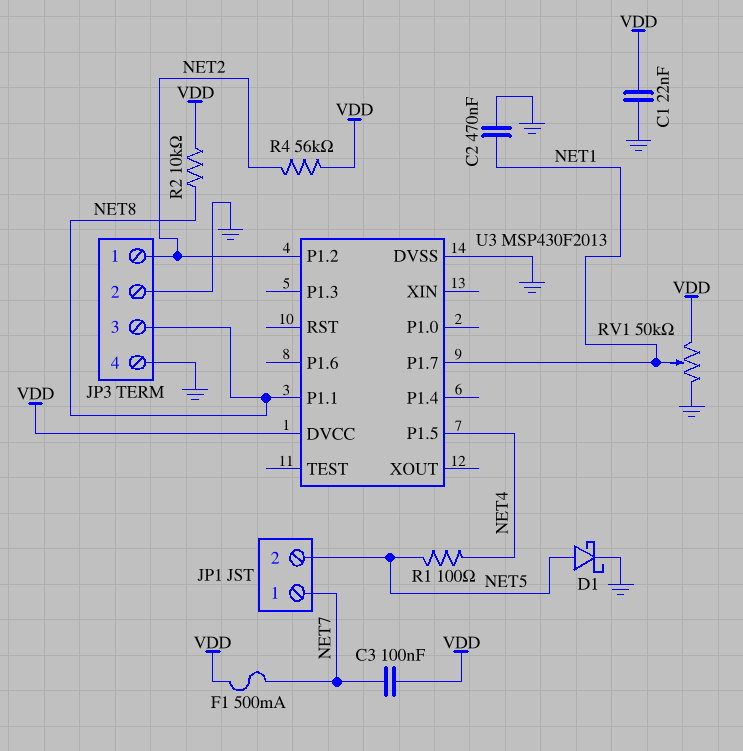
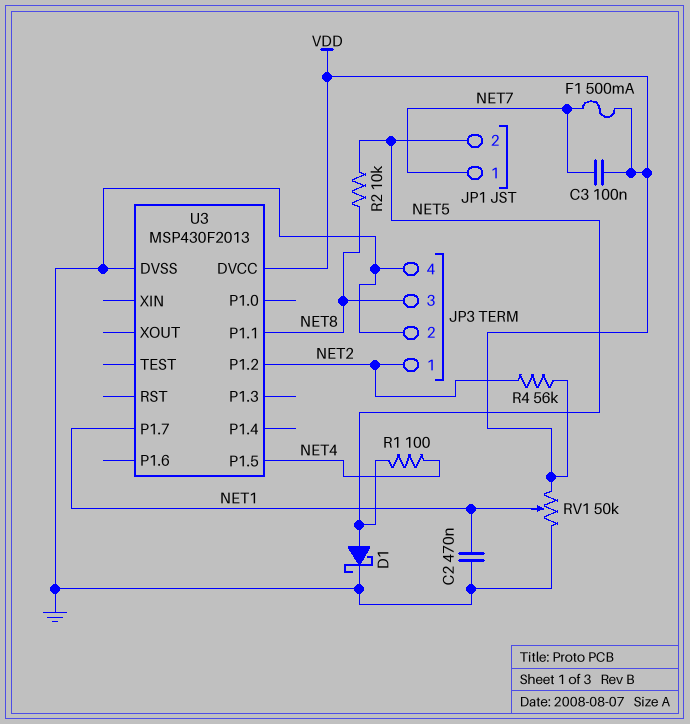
C1: 22nF (GND, VDD) -> none
R2: 10k (NET8, VDD) -> 10k (NET5, NET8)

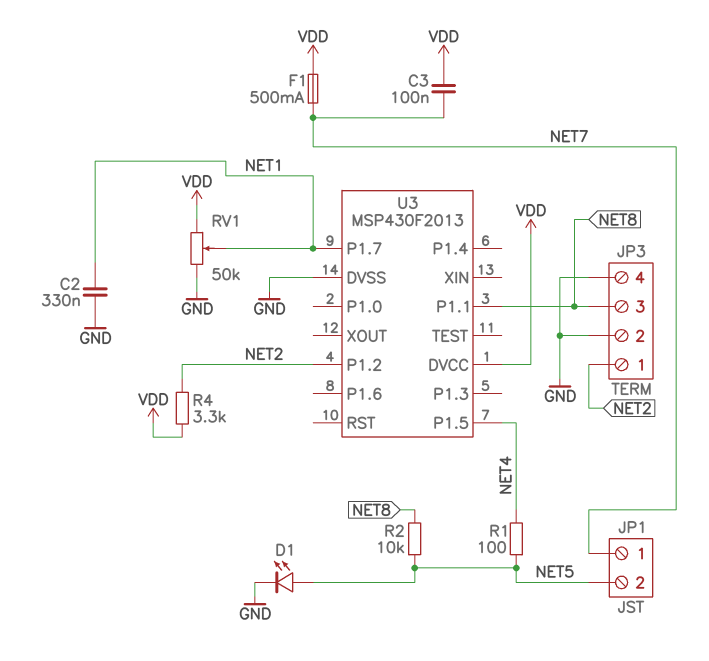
C2: 470nF (GND, NET1) -> 330nF (GND, NET1)
D1: schottky (A NET5, K GND) -> LED (A NET5, K GND)
R4: 56k (NET2, VDD) -> 3.3k (NET2, VDD)

